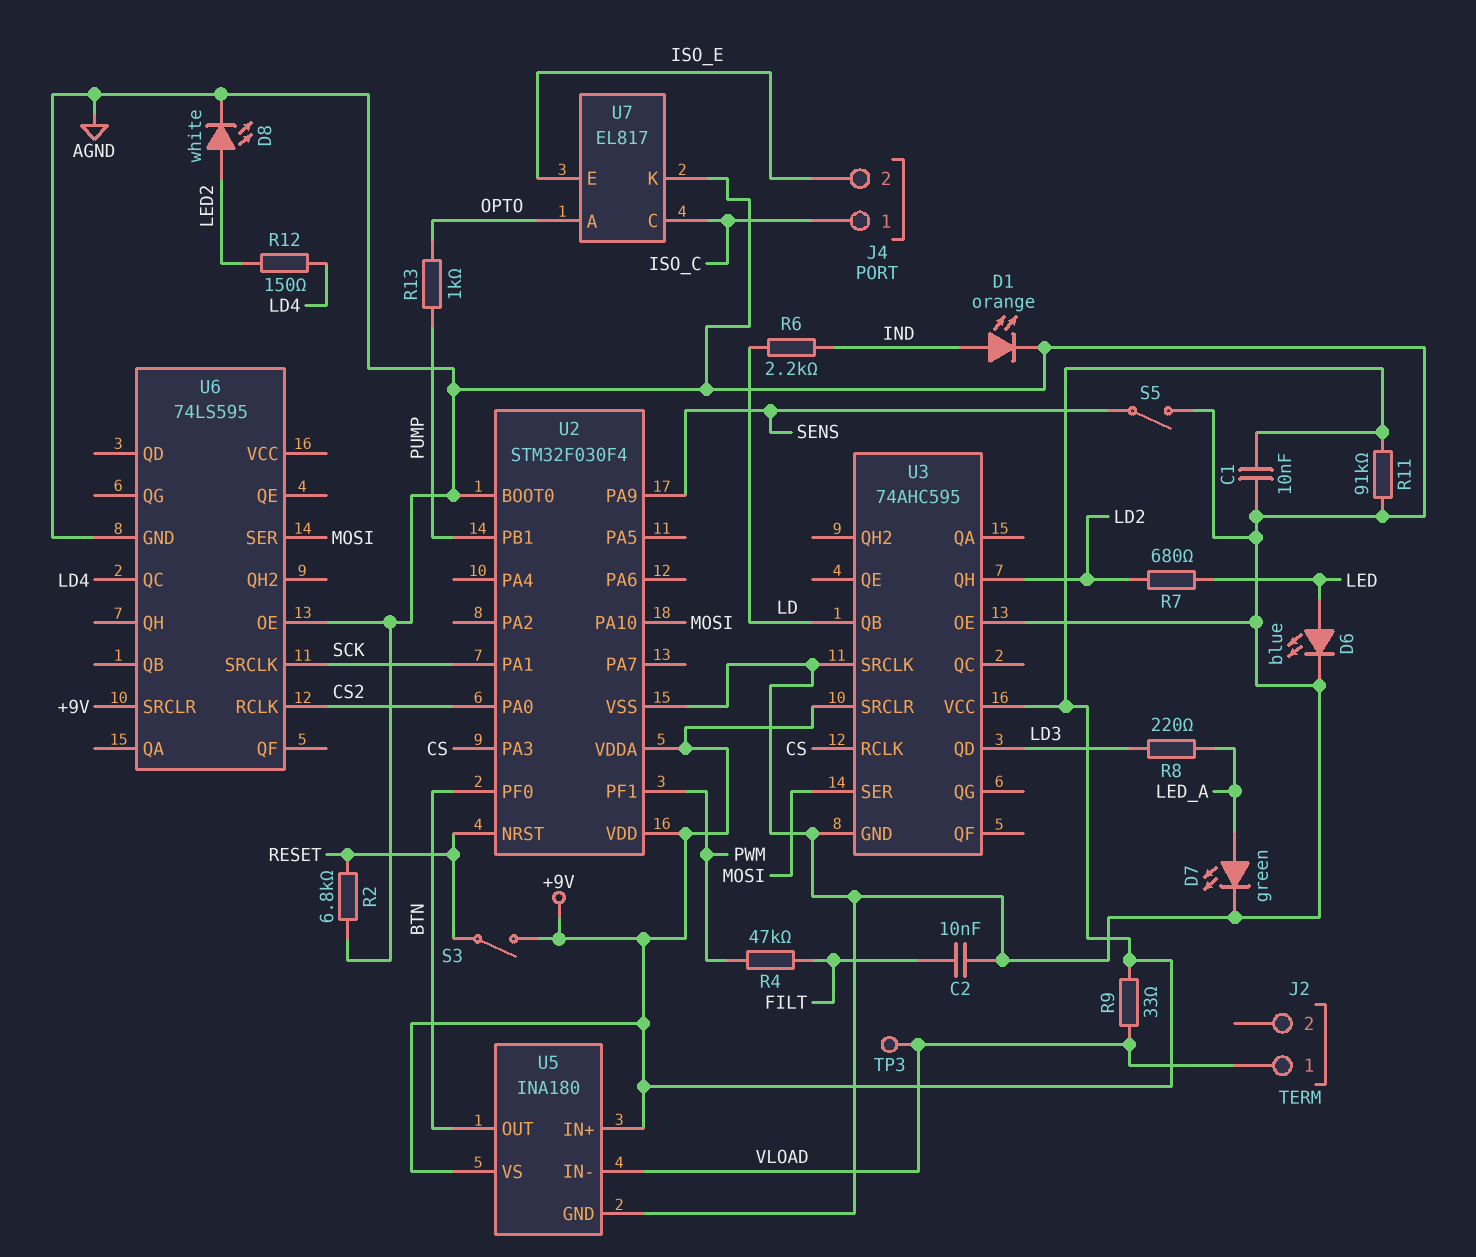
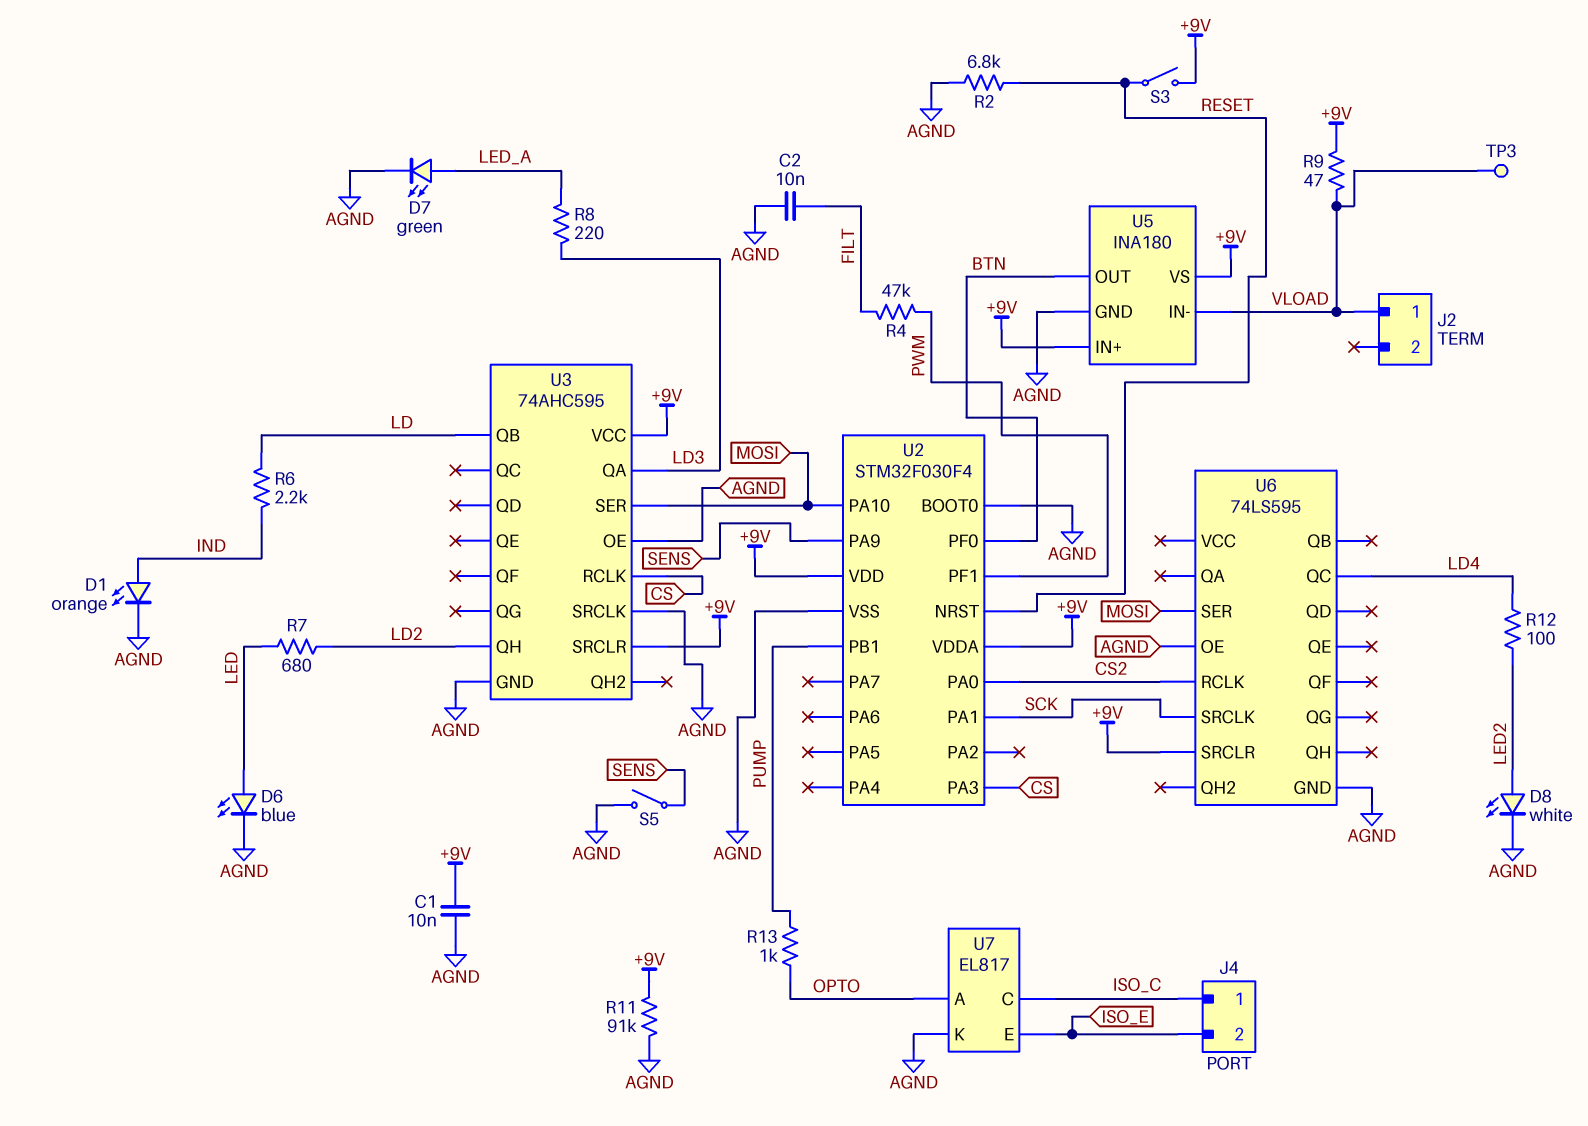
R9: 33 (+9V, VLOAD) -> 47 (+9V, VLOAD)
R12: 150 (LD4, LED2) -> 100 (LD4, LED2)
U3 pin QA: none -> LD3
U3 pin QD: LD3 -> none

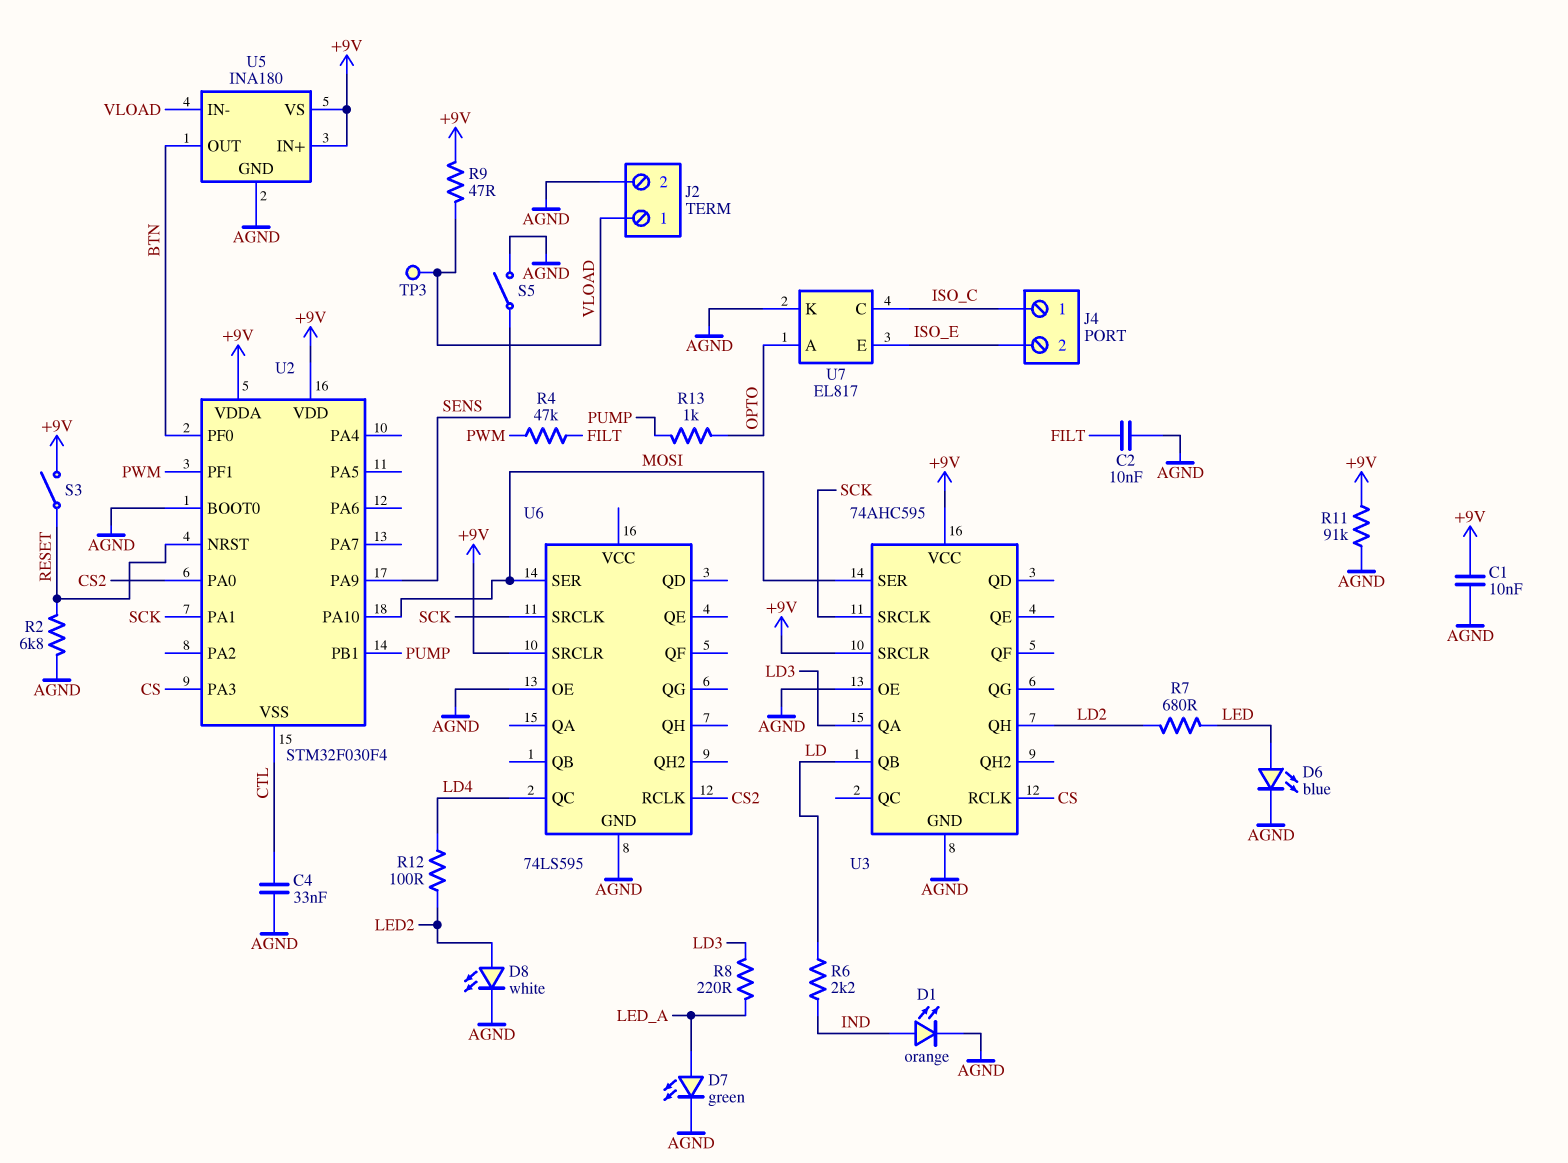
C4: none -> 33nF (AGND, CTL)
J2 pin 2: none -> AGND
U2 pin VSS: AGND -> CTL
U3 pin SRCLK: AGND -> SCK

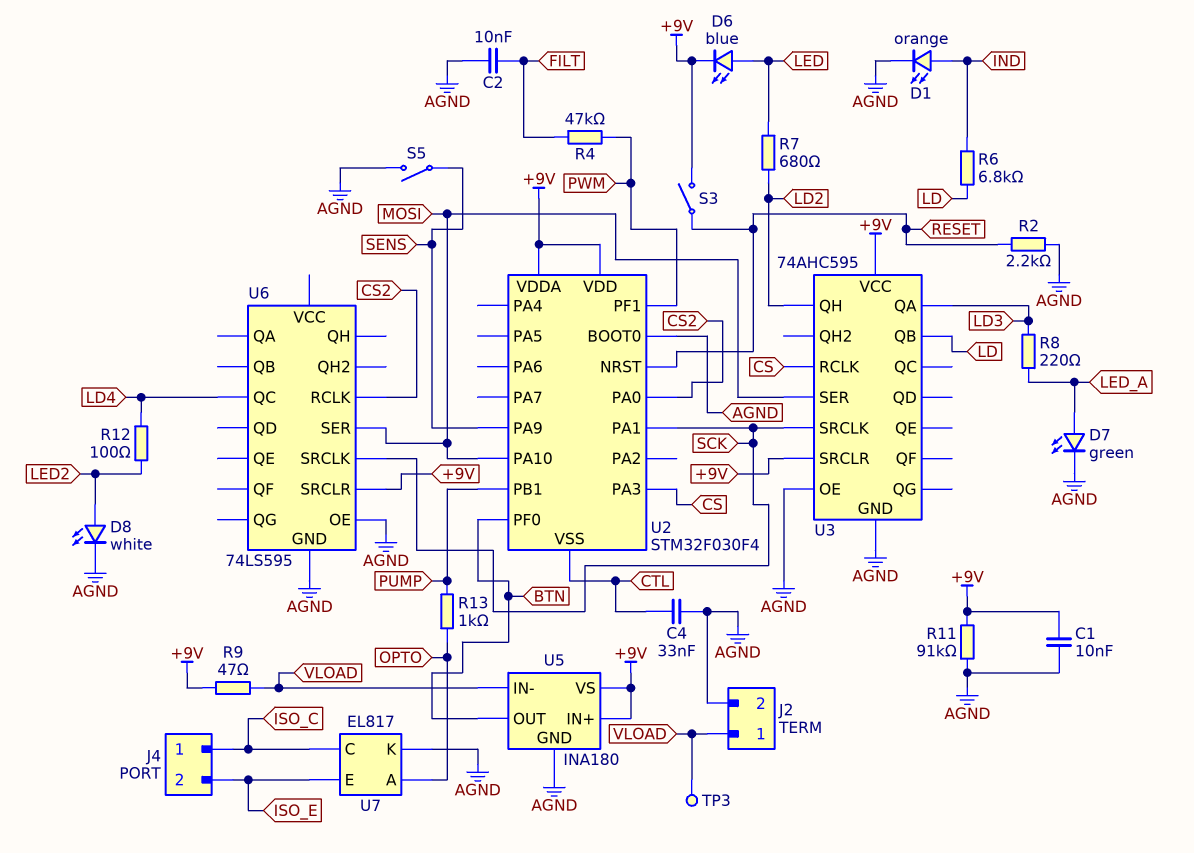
D6: LED blue (A LED, K AGND) -> LED blue (A LED, K +9V)
R2: 6.8k (AGND, RESET) -> 2.2k (AGND, RESET)
R6: 2.2k (IND, LD) -> 6.8k (IND, LD)

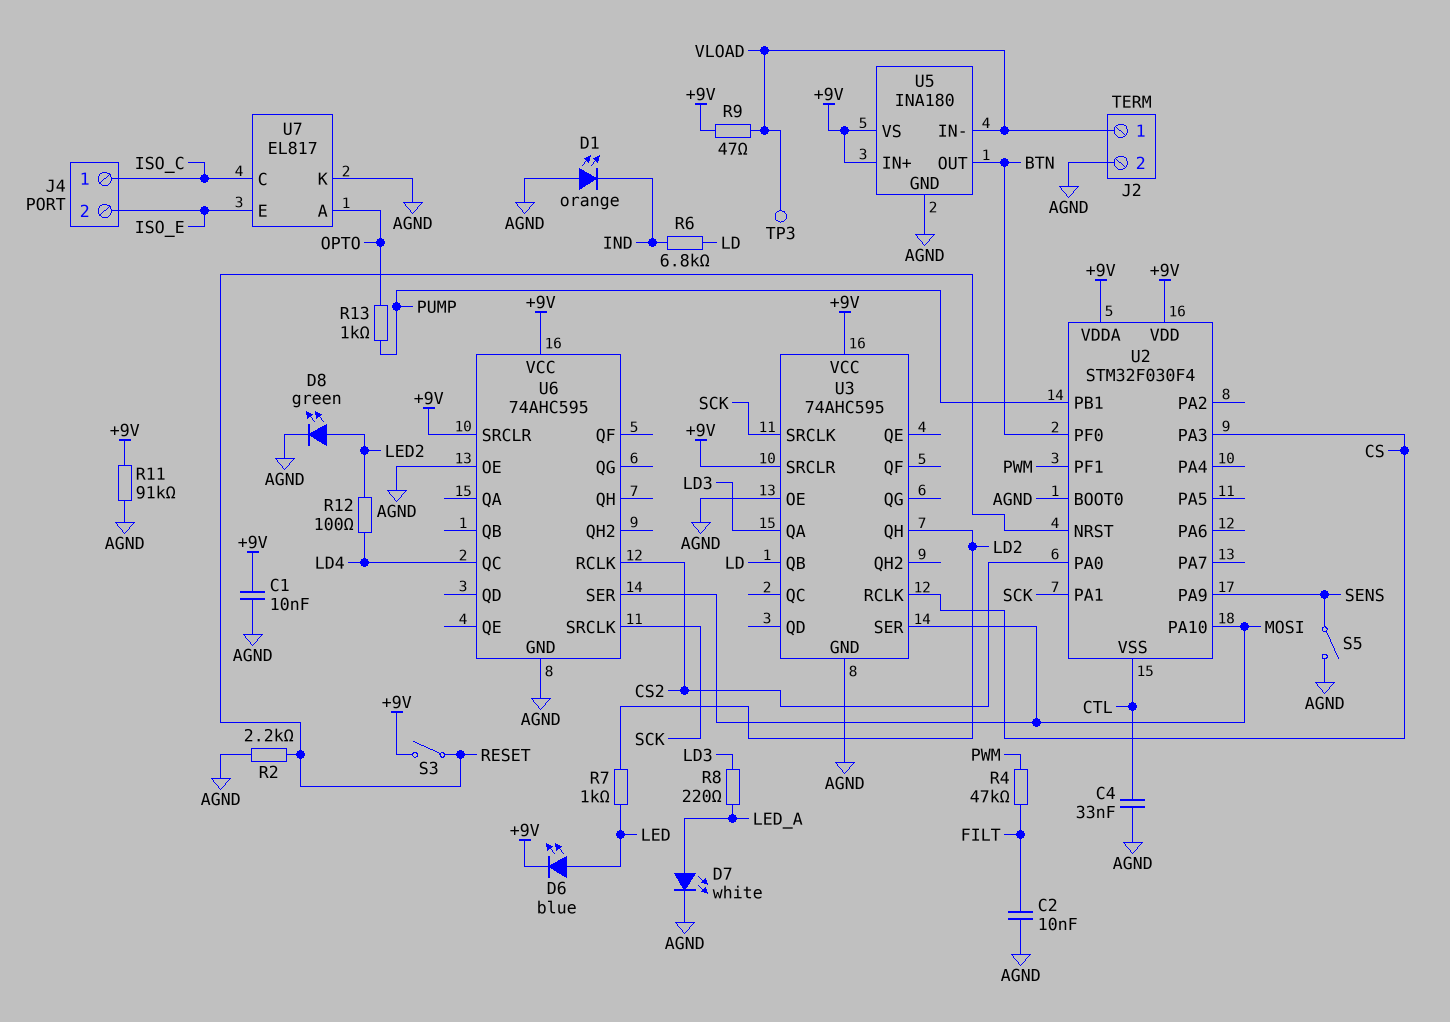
D1: LED orange (A IND, K AGND) -> LED orange (A AGND, K IND)
D7: LED green (A LED_A, K AGND) -> LED white (A LED_A, K AGND)
D8: LED white (A LED2, K AGND) -> LED green (A LED2, K AGND)
R7: 680 (LD2, LED) -> 1k (LD2, LED)
U6: 74LS595 -> 74AHC595
U6 pin VCC: none -> +9V

